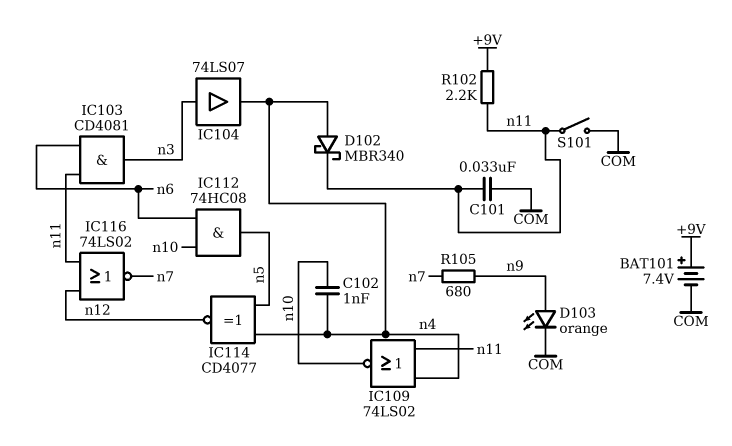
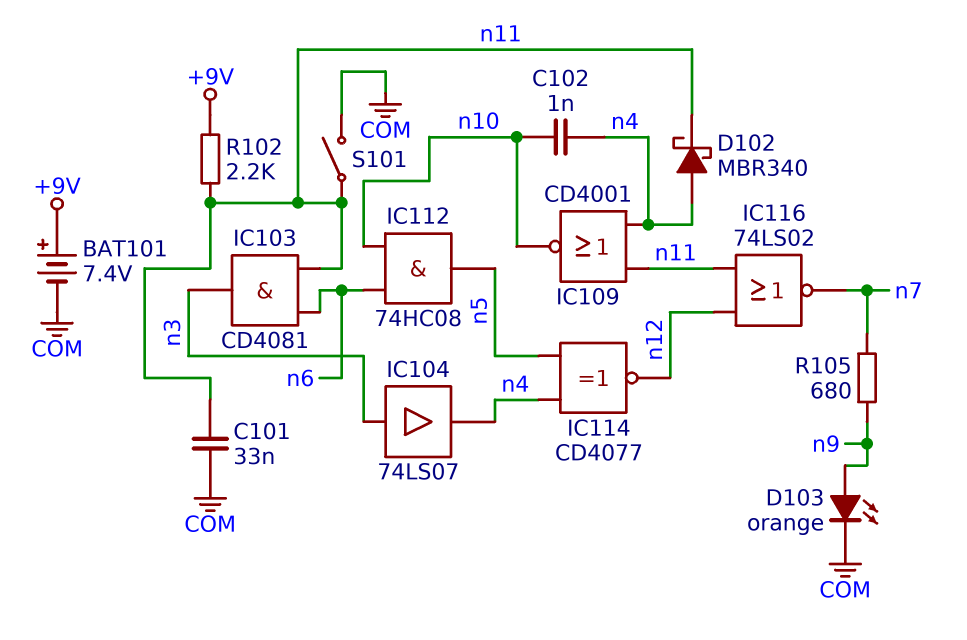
IC109: NOR 74LS02 (in n4, in n11, out n10) -> NOR CD4001 (in n4, in n11, out n10)

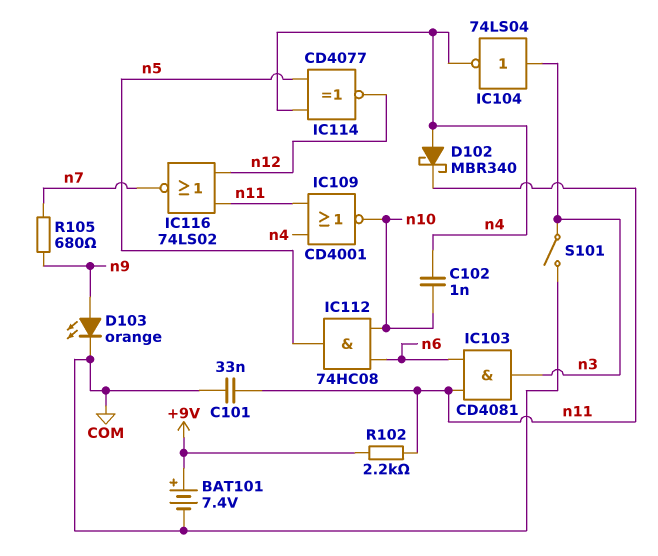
IC104: buffer 74LS07 (in n3, out n4) -> NOT 74LS04 (in n3, out n4)
S101: switch (COM, n11) -> switch (COM, n3)

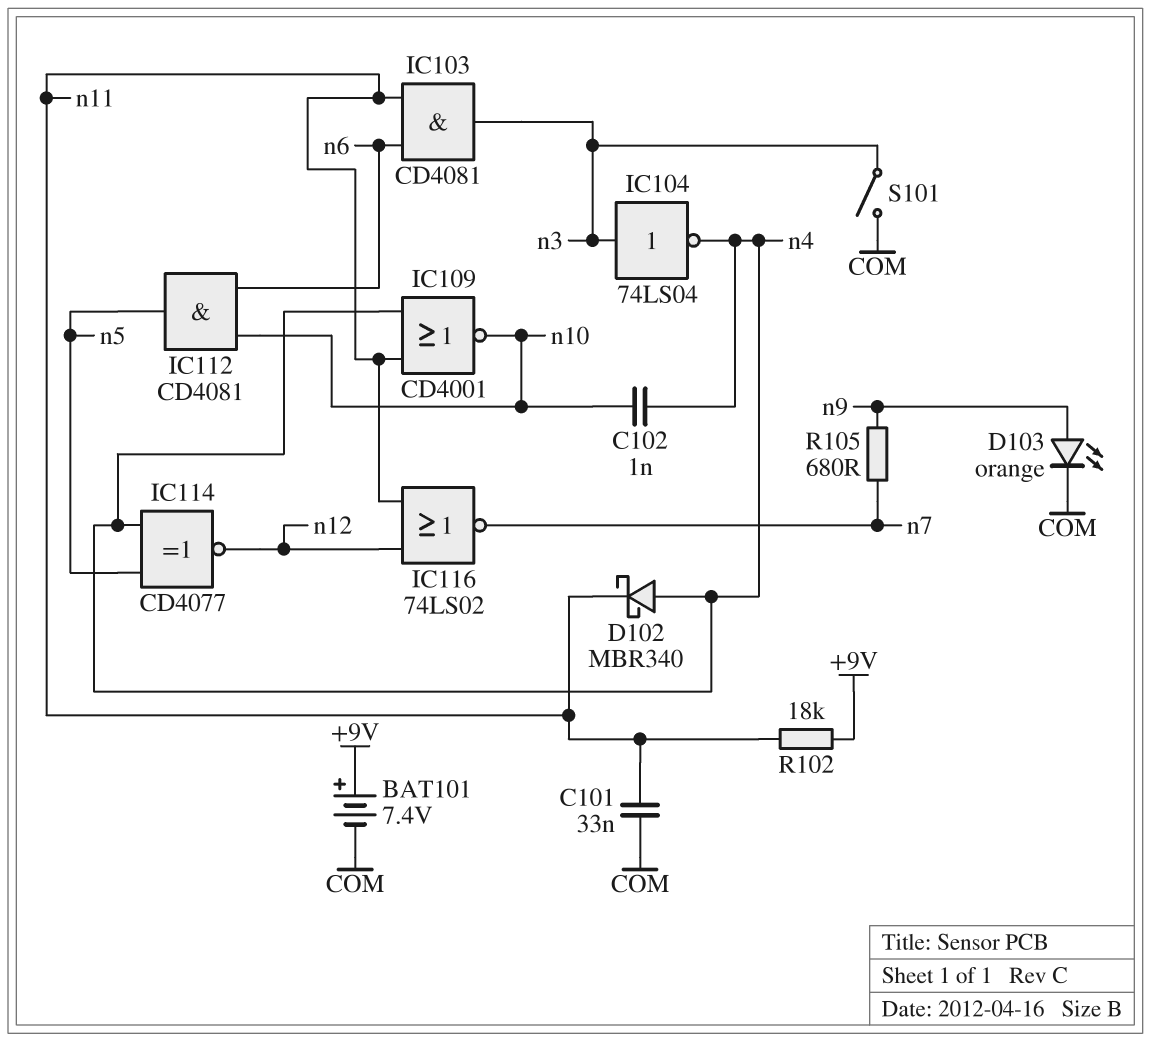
IC112: AND 74HC08 (in n6, in n10, out n5) -> AND CD4081 (in n6, in n10, out n5)
R102: 2.2k (+9V, n11) -> 18k (+9V, n11)

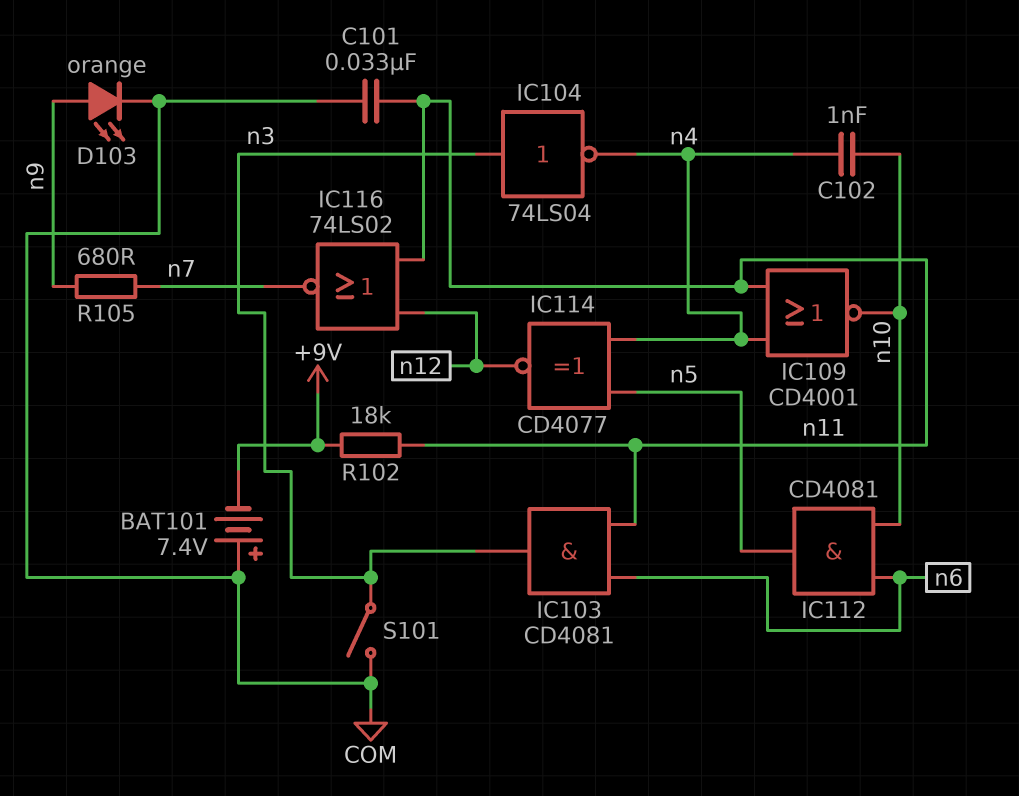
BAT101: 7.4V (plus +9V, minus COM) -> 7.4V (plus COM, minus +9V)
D102: schottky MBR340 (A n4, K n11) -> none

